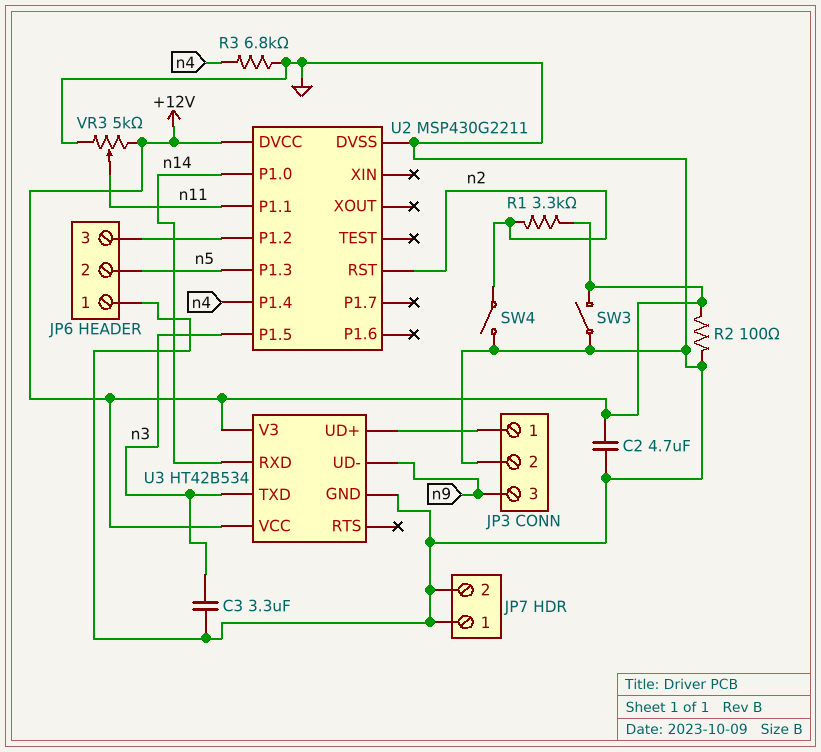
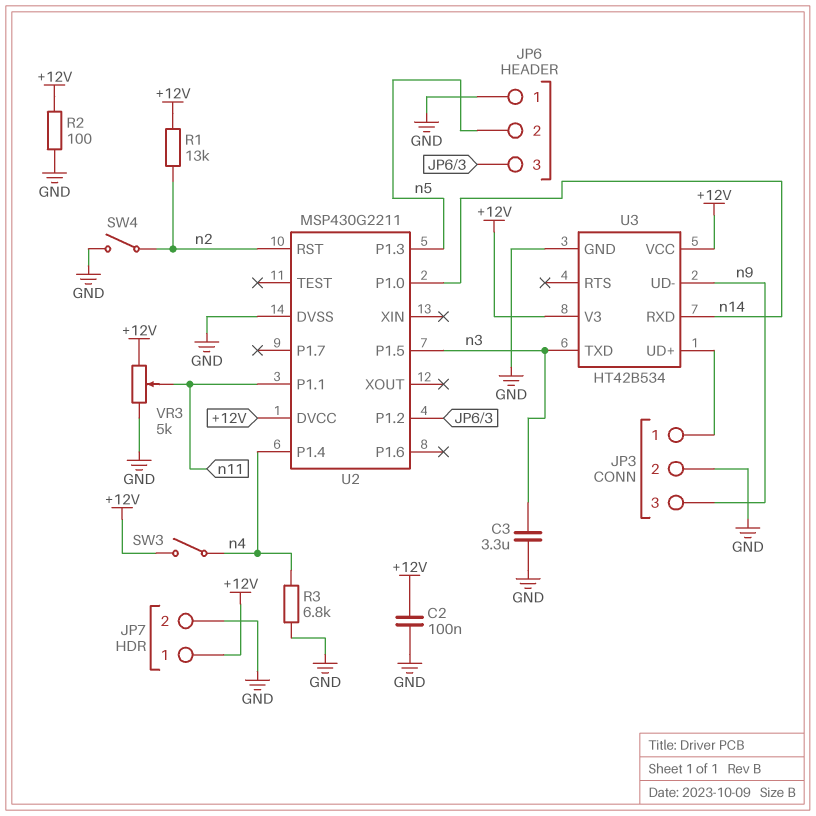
C2: 4.7uF (+12V, GND) -> 100nF (+12V, GND)
JP7 pin 1: GND -> +12V
R1: 3.3k (+12V, n2) -> 13k (+12V, n2)
SW3: switch (+12V, GND) -> switch (+12V, n4)

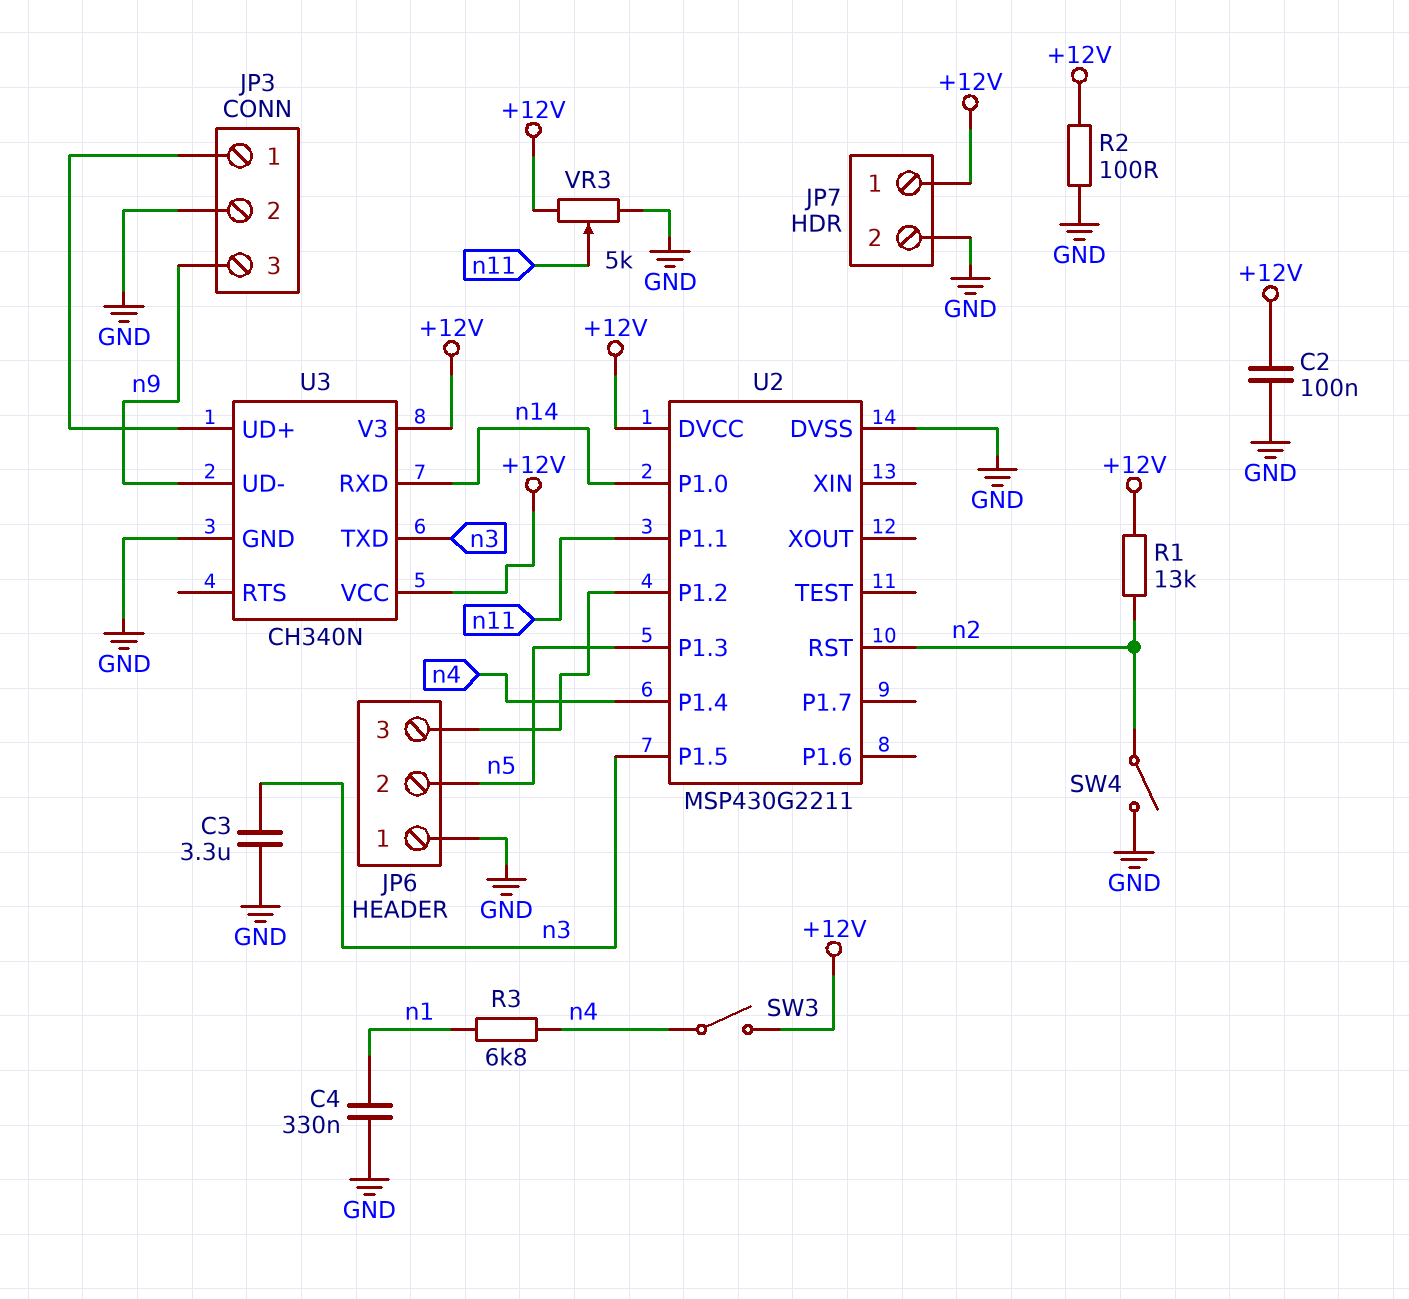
C4: none -> 330nF (GND, n1)
R3: 6.8k (GND, n4) -> 6.8k (n1, n4)
U3: HT42B534 -> CH340N

